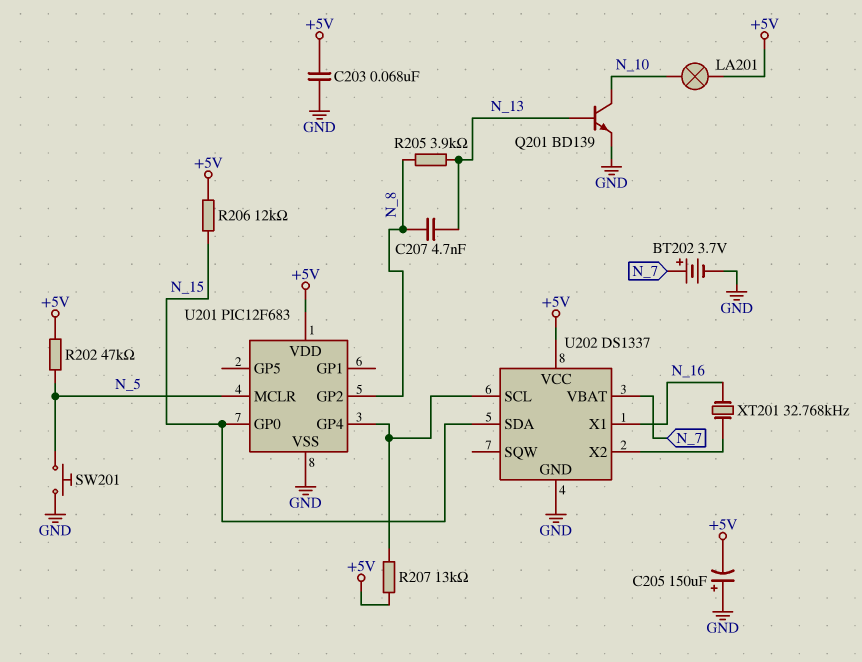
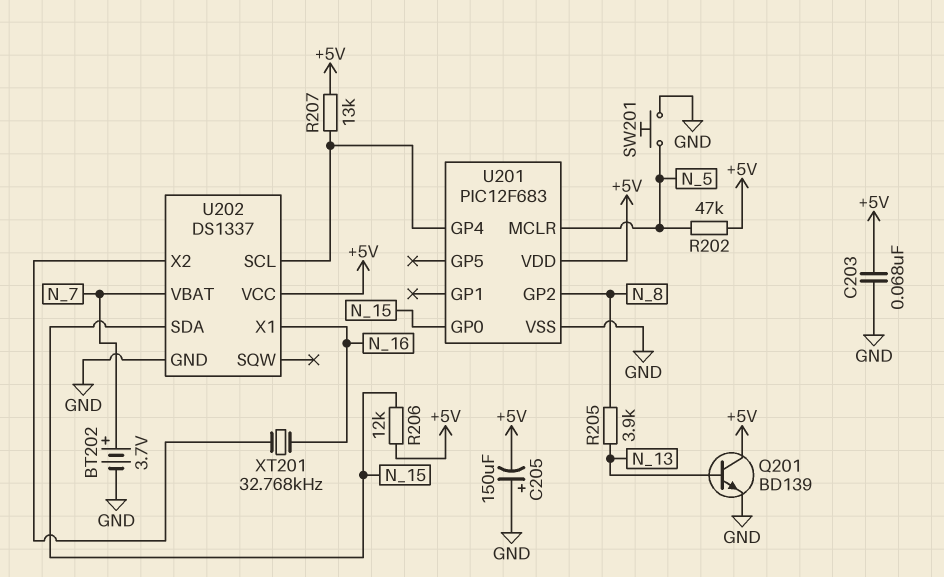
C207: 4.7nF (N_8, N_13) -> none
LA201: lamp (+5V, N_10) -> none
Q201: NPN BD139 (B N_13, C N_10, E GND) -> NPN BD139 (B N_13, C +5V, E GND)

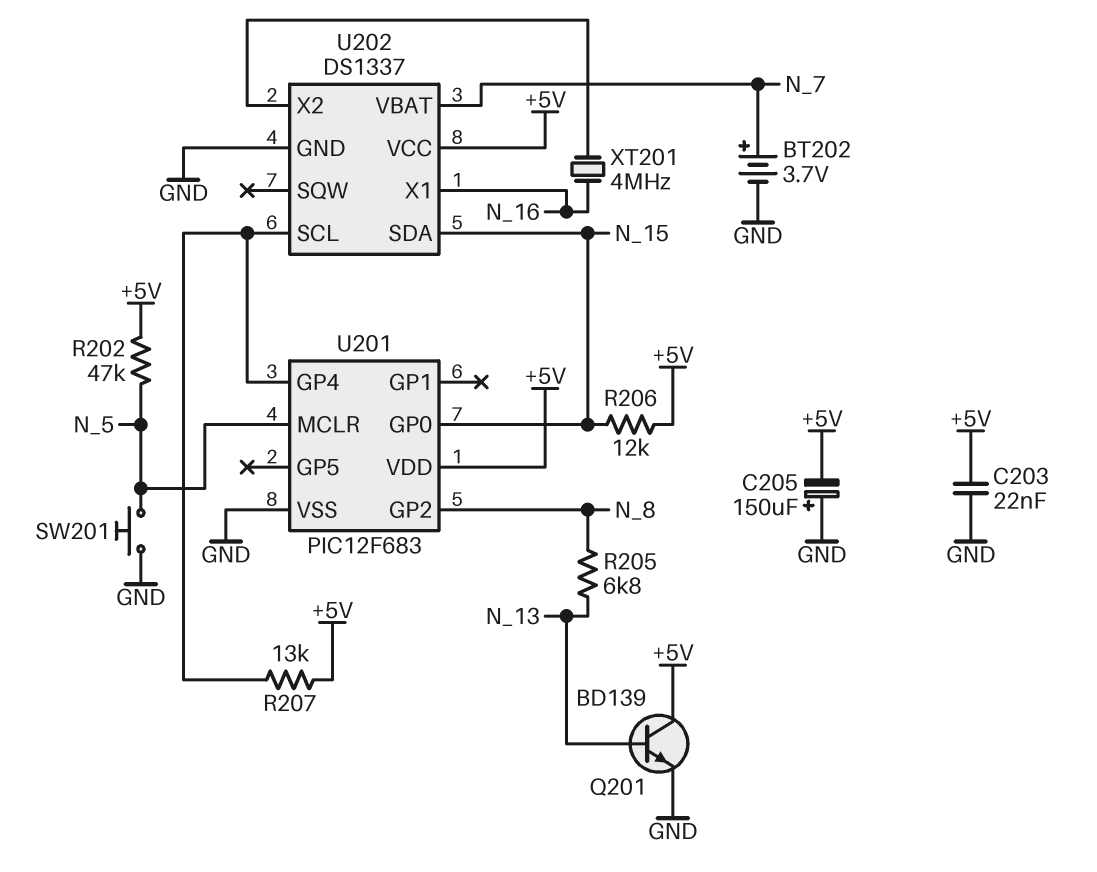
C203: 68nF (+5V, GND) -> 22nF (+5V, GND)
R205: 3.9k (N_8, N_13) -> 6.8k (N_8, N_13)
XT201: 32.768kHz (N_16, U202/X2) -> 4MHz (N_16, U202/X2)

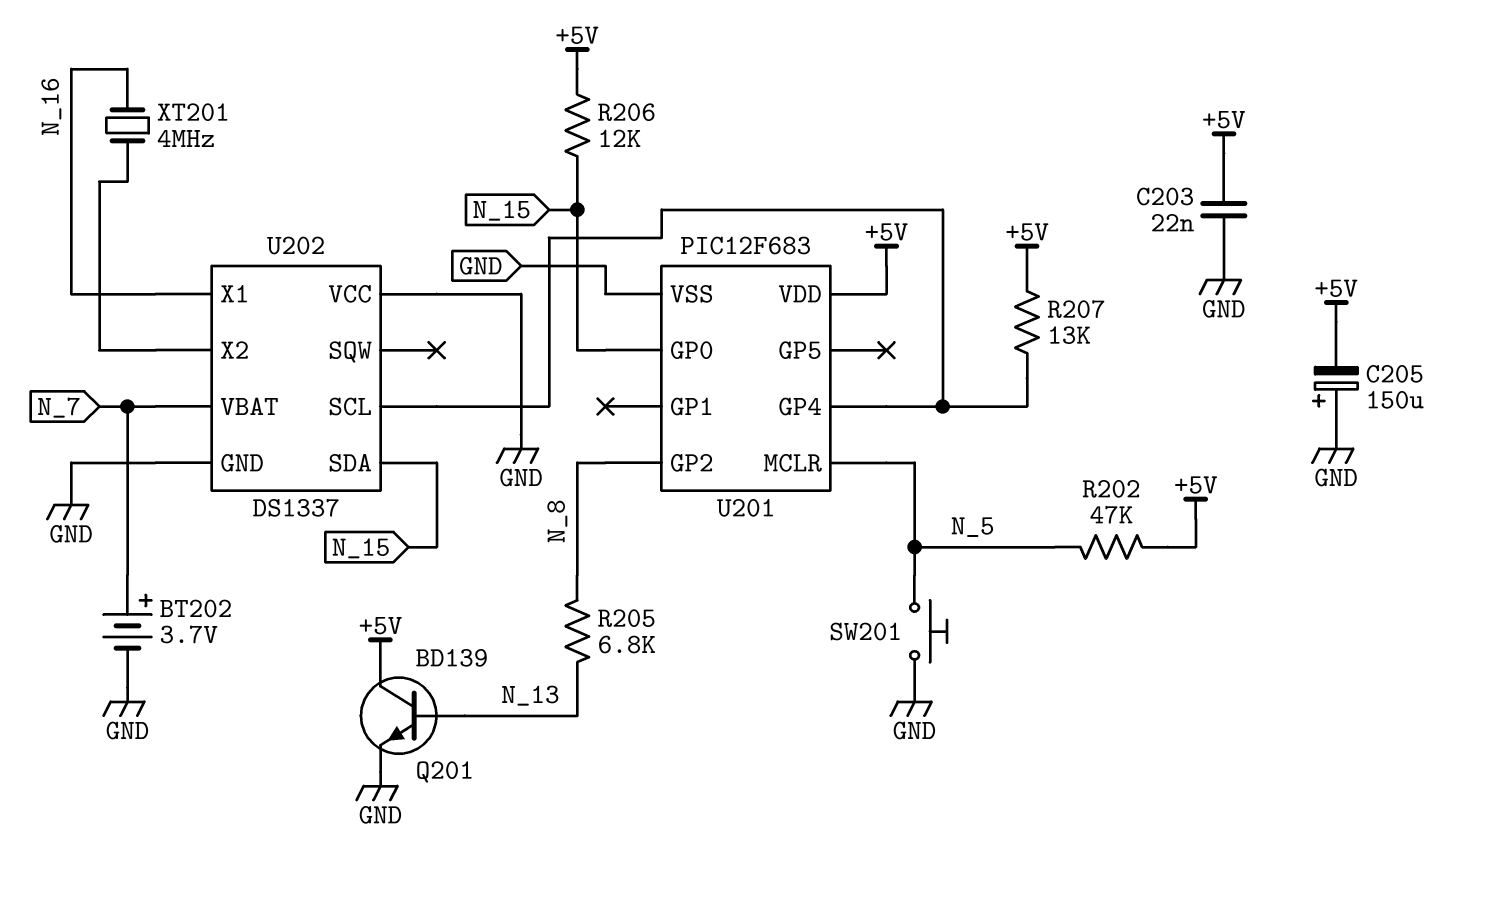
U202 pin VCC: +5V -> GND

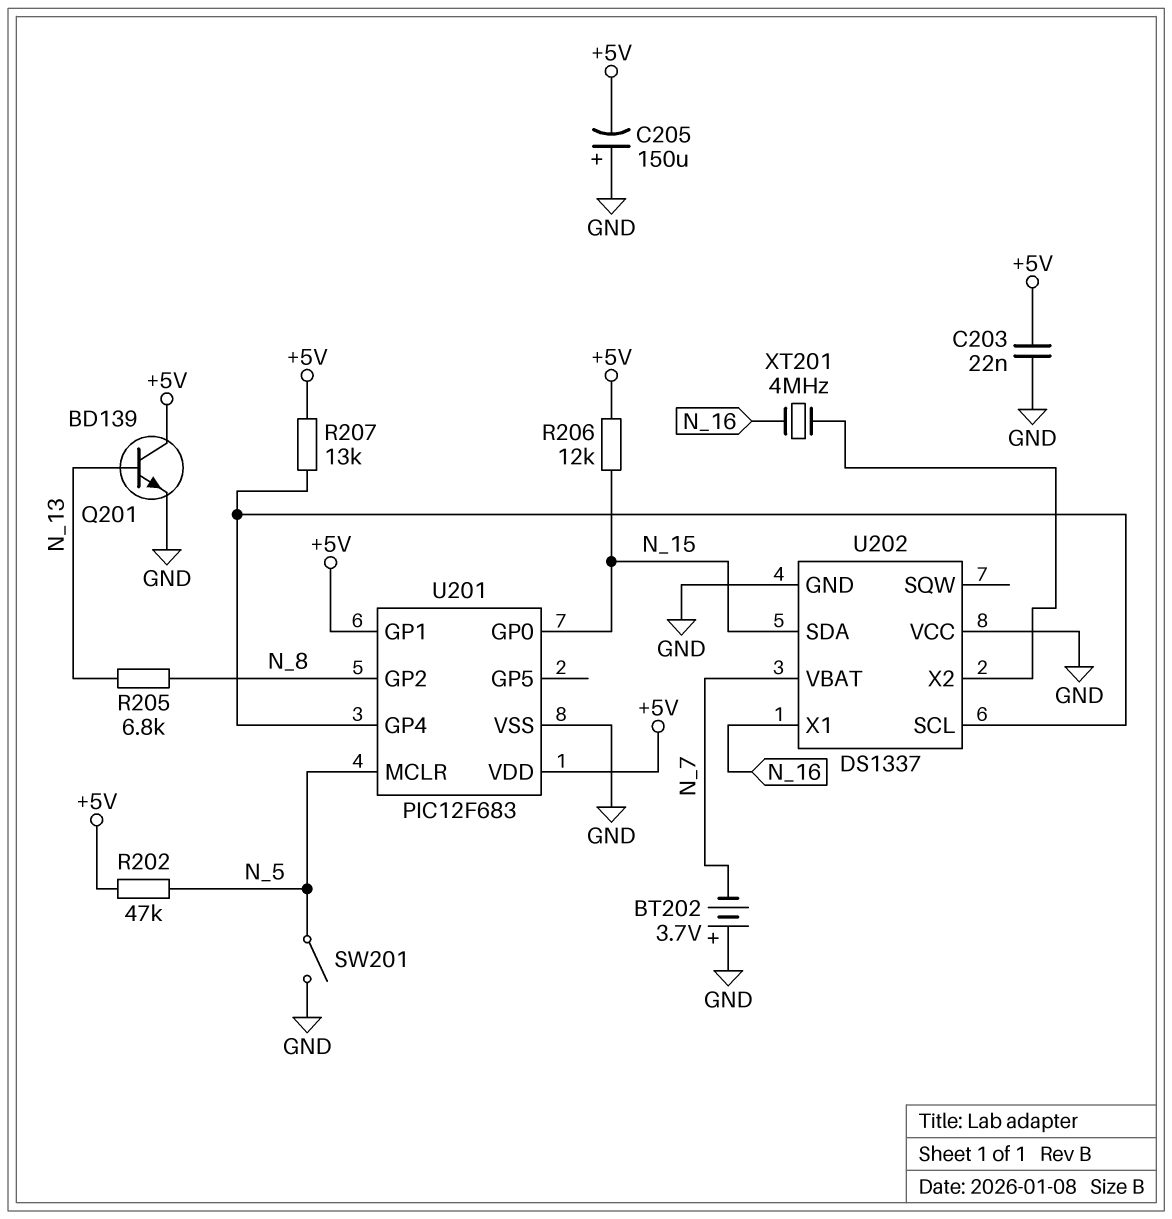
BT202: 3.7V (plus N_7, minus GND) -> 3.7V (plus GND, minus N_7)
SW201: button (GND, N_5) -> switch (GND, N_5)
U201 pin GP1: none -> +5V

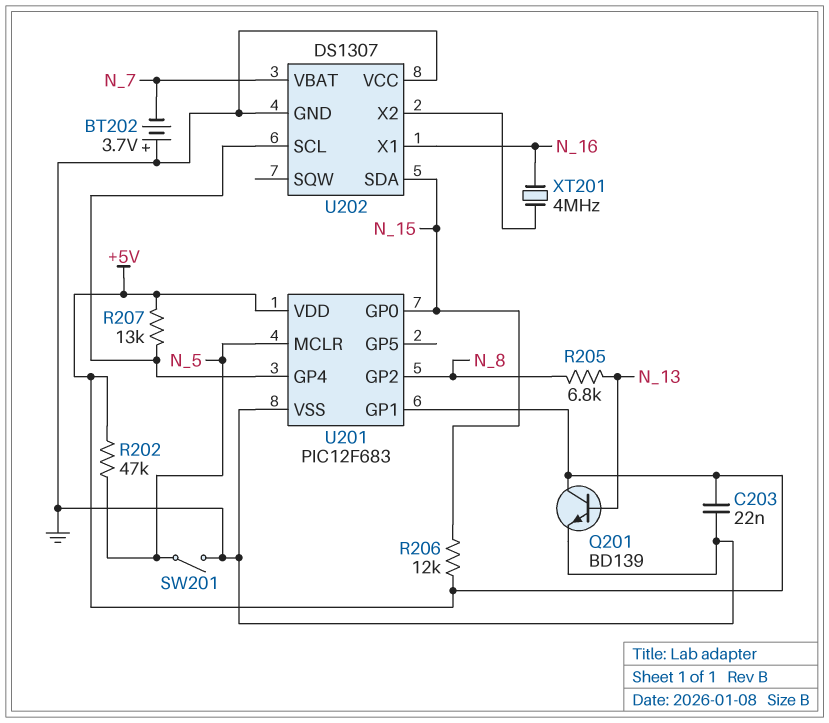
C205: 150uF (plus GND, minus +5V) -> none
U202: DS1337 -> DS1307

